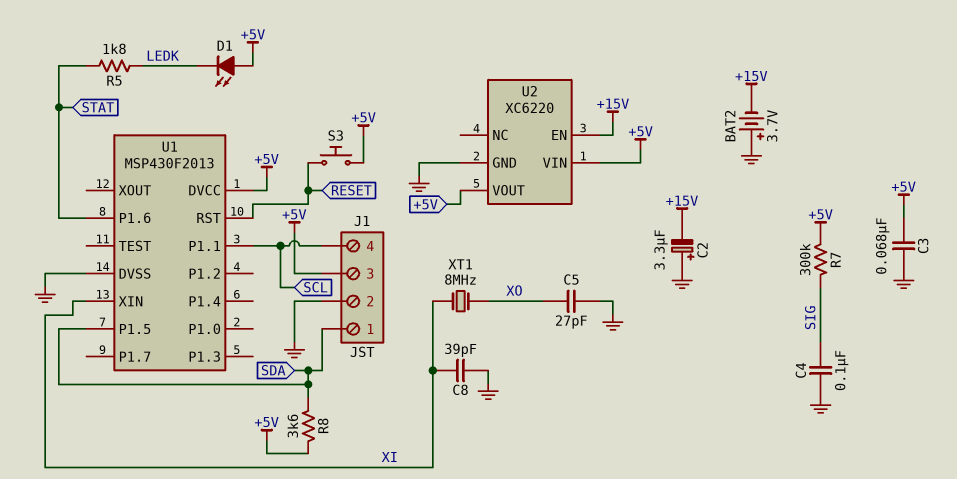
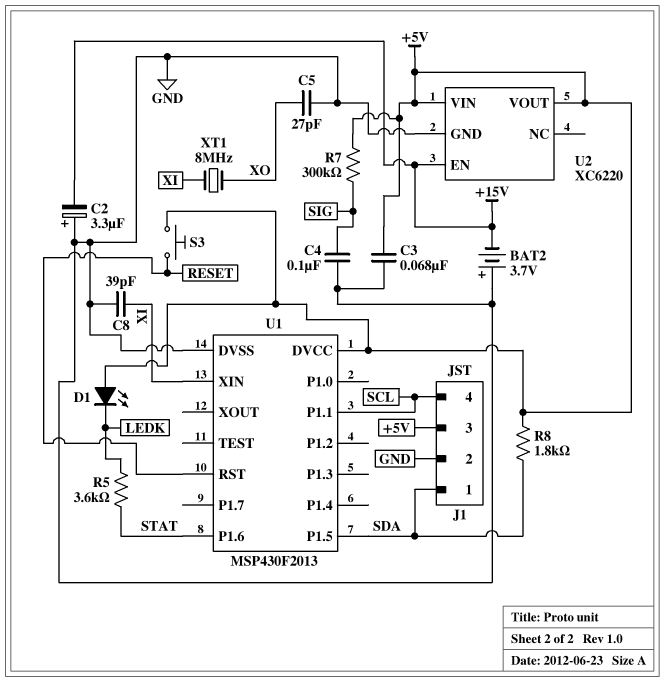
R5: 1.8k (LEDK, STAT) -> 3.6k (LEDK, STAT)
R8: 3.6k (+5V, SDA) -> 1.8k (+5V, SDA)

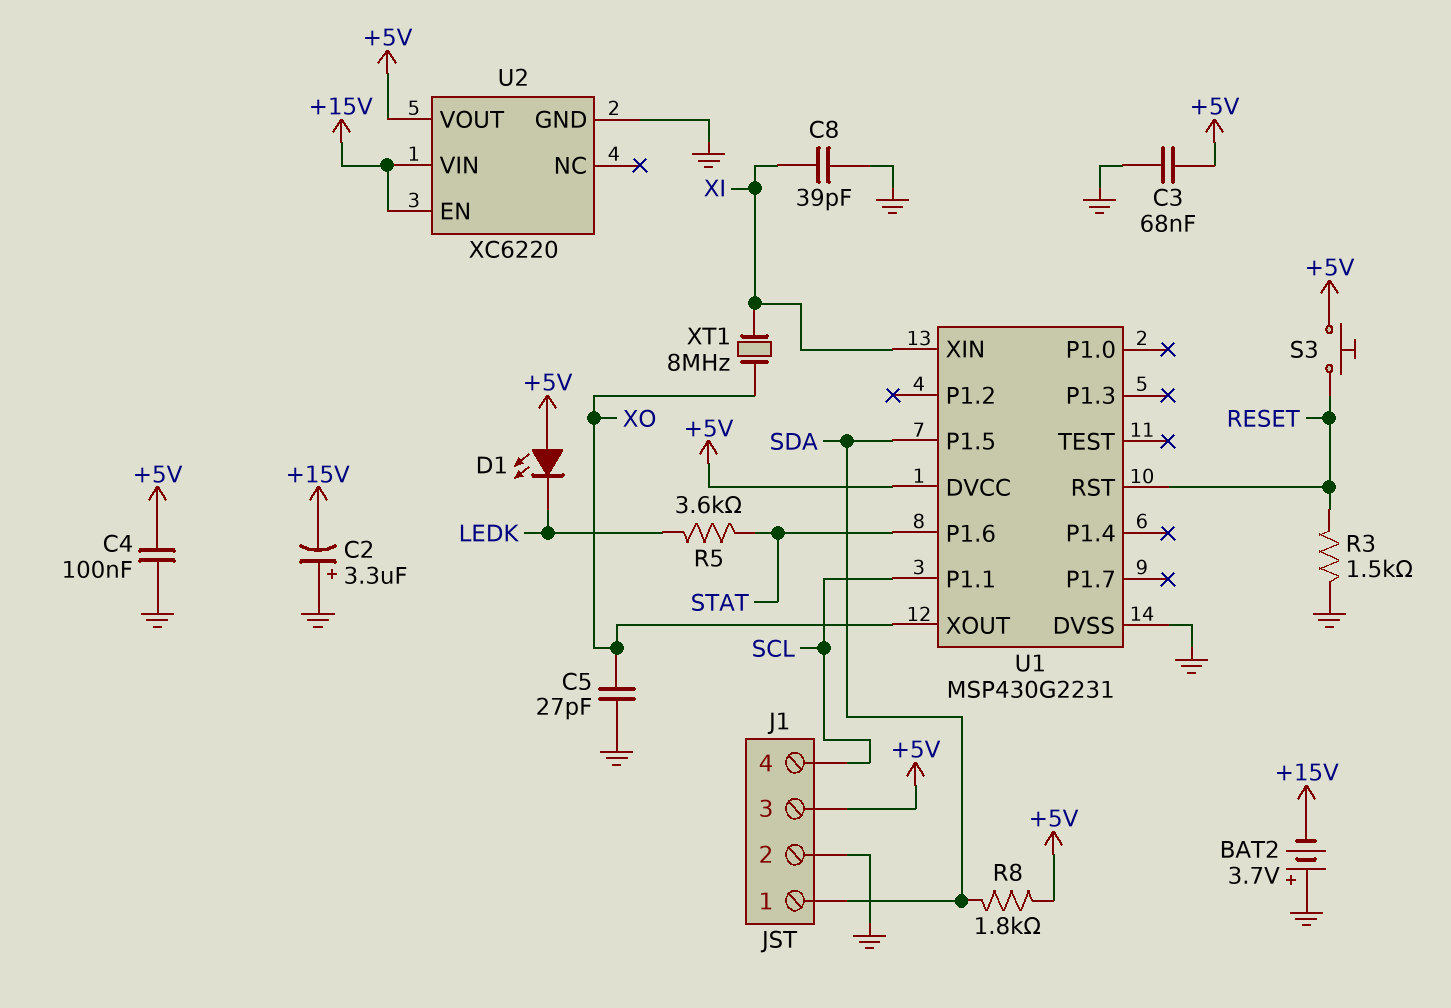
C4: 100nF (GND, SIG) -> 100nF (+5V, GND)
R3: none -> 1.5k (GND, RESET)
R7: 300k (+5V, SIG) -> none
U1: MSP430F2013 -> MSP430G2231
U1 pin XOUT: none -> XO
U2 pin VIN: +5V -> +15V

